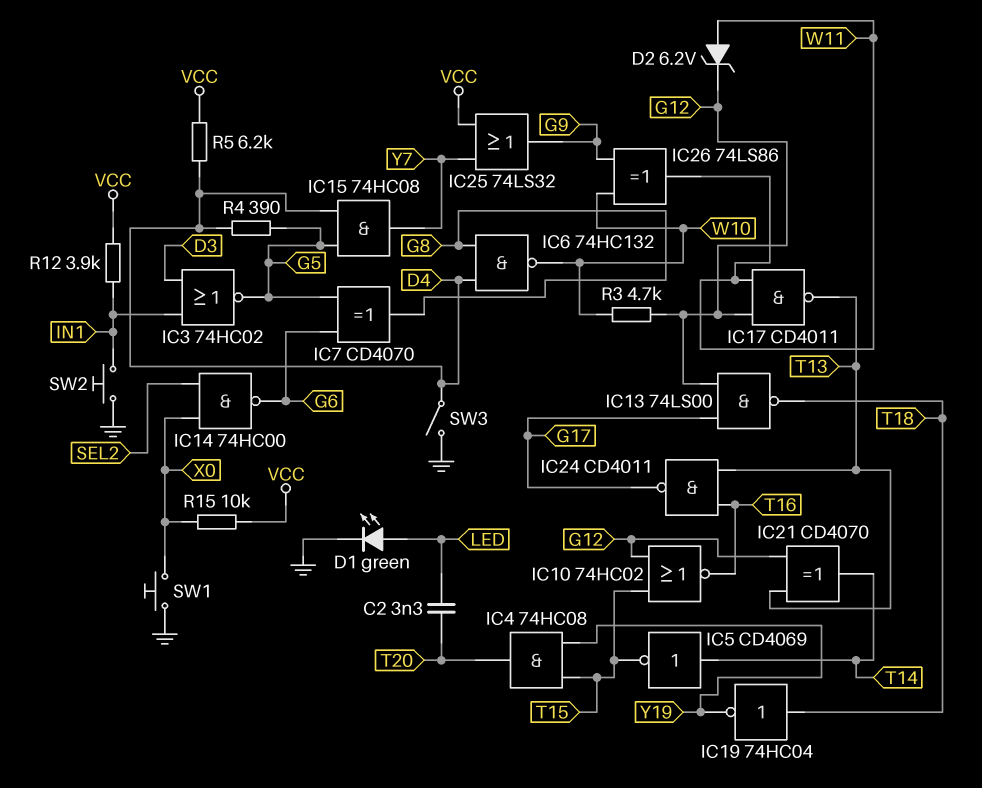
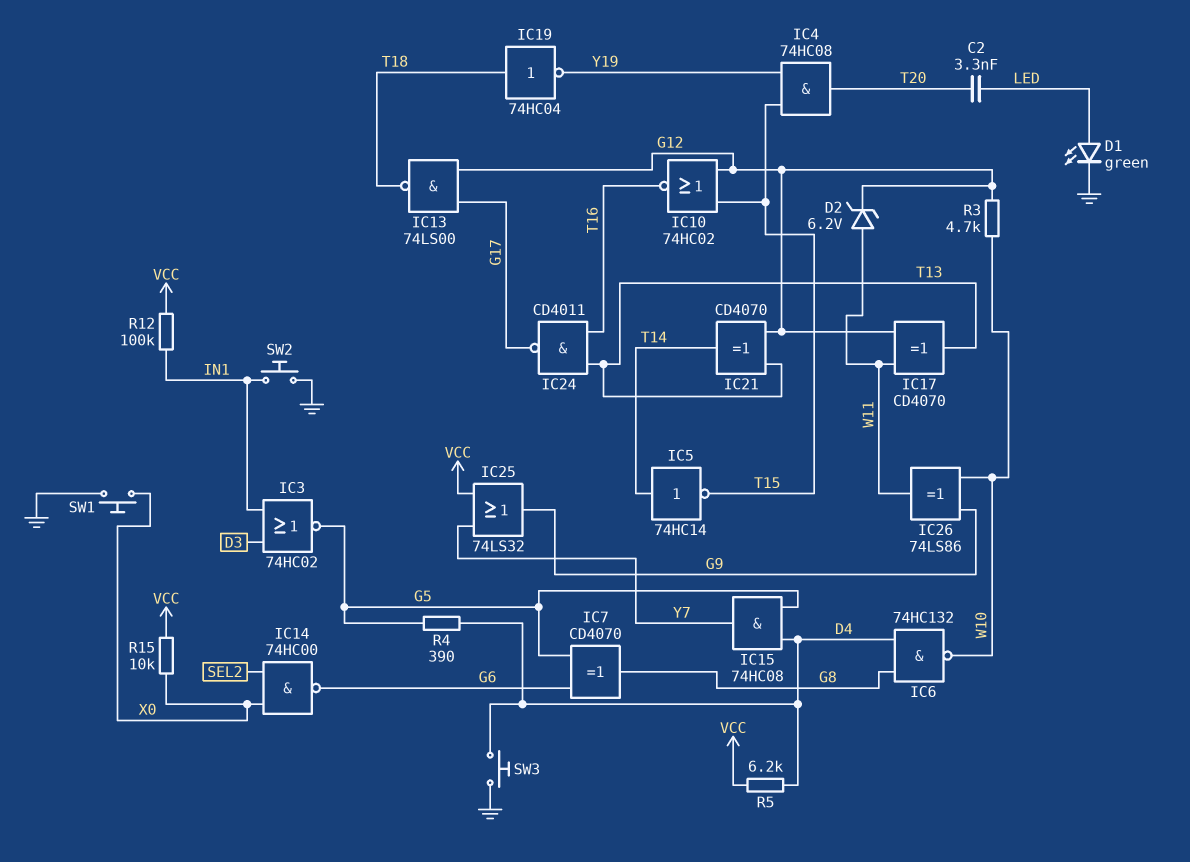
IC5: NOT CD4069 (in T14, out T15) -> NOT 74HC14 (in T14, out T15)
IC17: NAND CD4011 (in G12, in W11, out T13) -> XOR CD4070 (in G12, in W11, out T13)
R12: 3.9k (IN1, VCC) -> 100k (IN1, VCC)
SW3: switch (D4, GND) -> button (D4, GND)

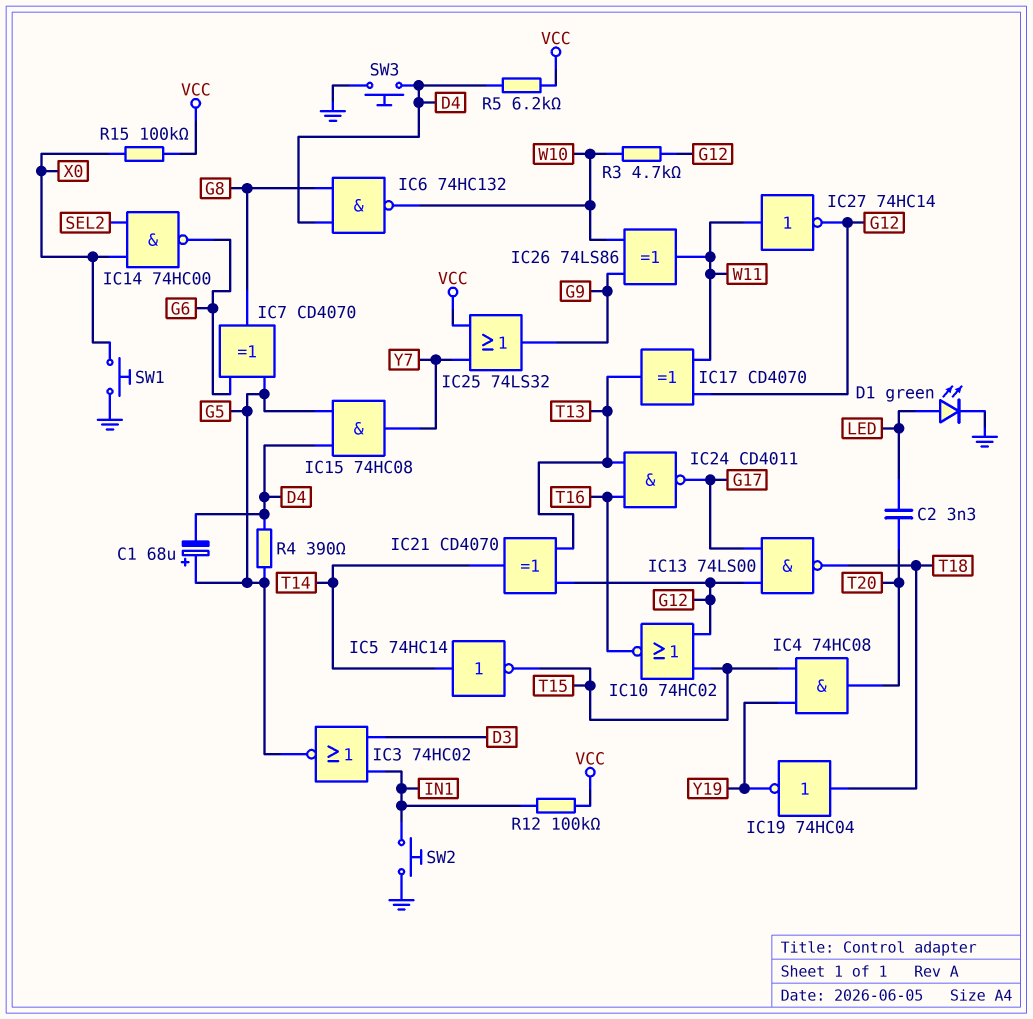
C1: none -> 68uF (plus G5, minus D4)
D2: zener 6.2V (A W11, K G12) -> none
IC27: none -> NOT 74HC14 (in W11, out G12)
R15: 10k (VCC, X0) -> 100k (VCC, X0)

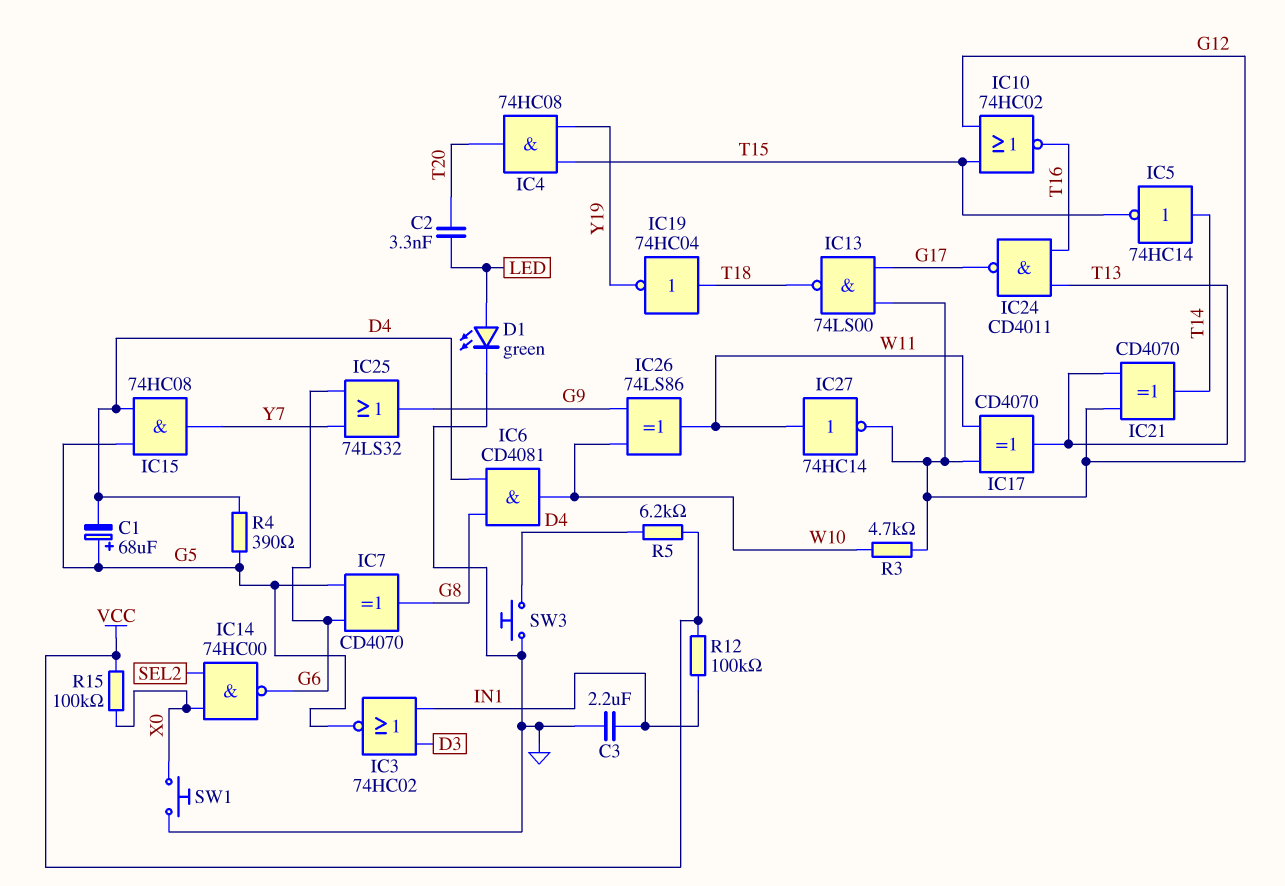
C3: none -> 2.2uF (GND, IN1)
IC6: NAND 74HC132 (in D4, in G8, out W10) -> AND CD4081 (in D4, in G8, out W10)
IC25: OR 74LS32 (in VCC, in Y7, out G9) -> OR 74LS32 (in G6, in Y7, out G9)
SW2: button (GND, IN1) -> none

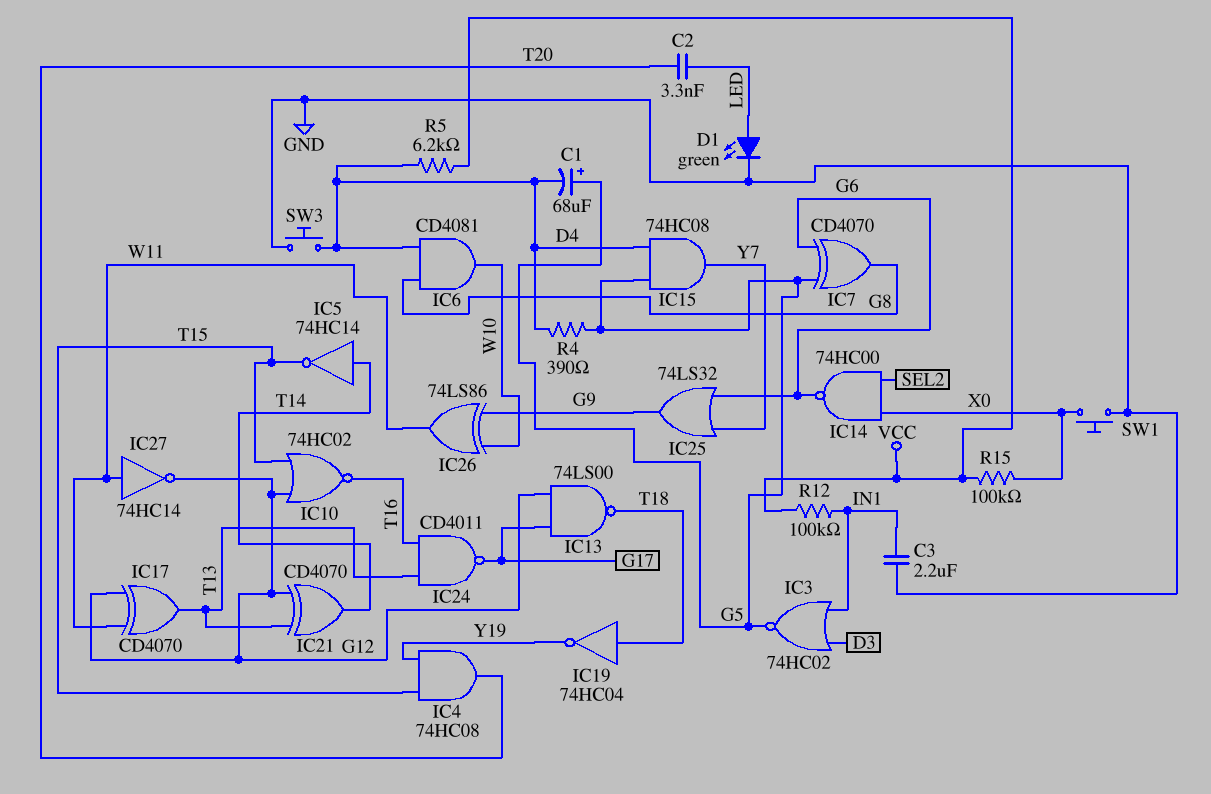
R3: 4.7k (G12, W10) -> none

